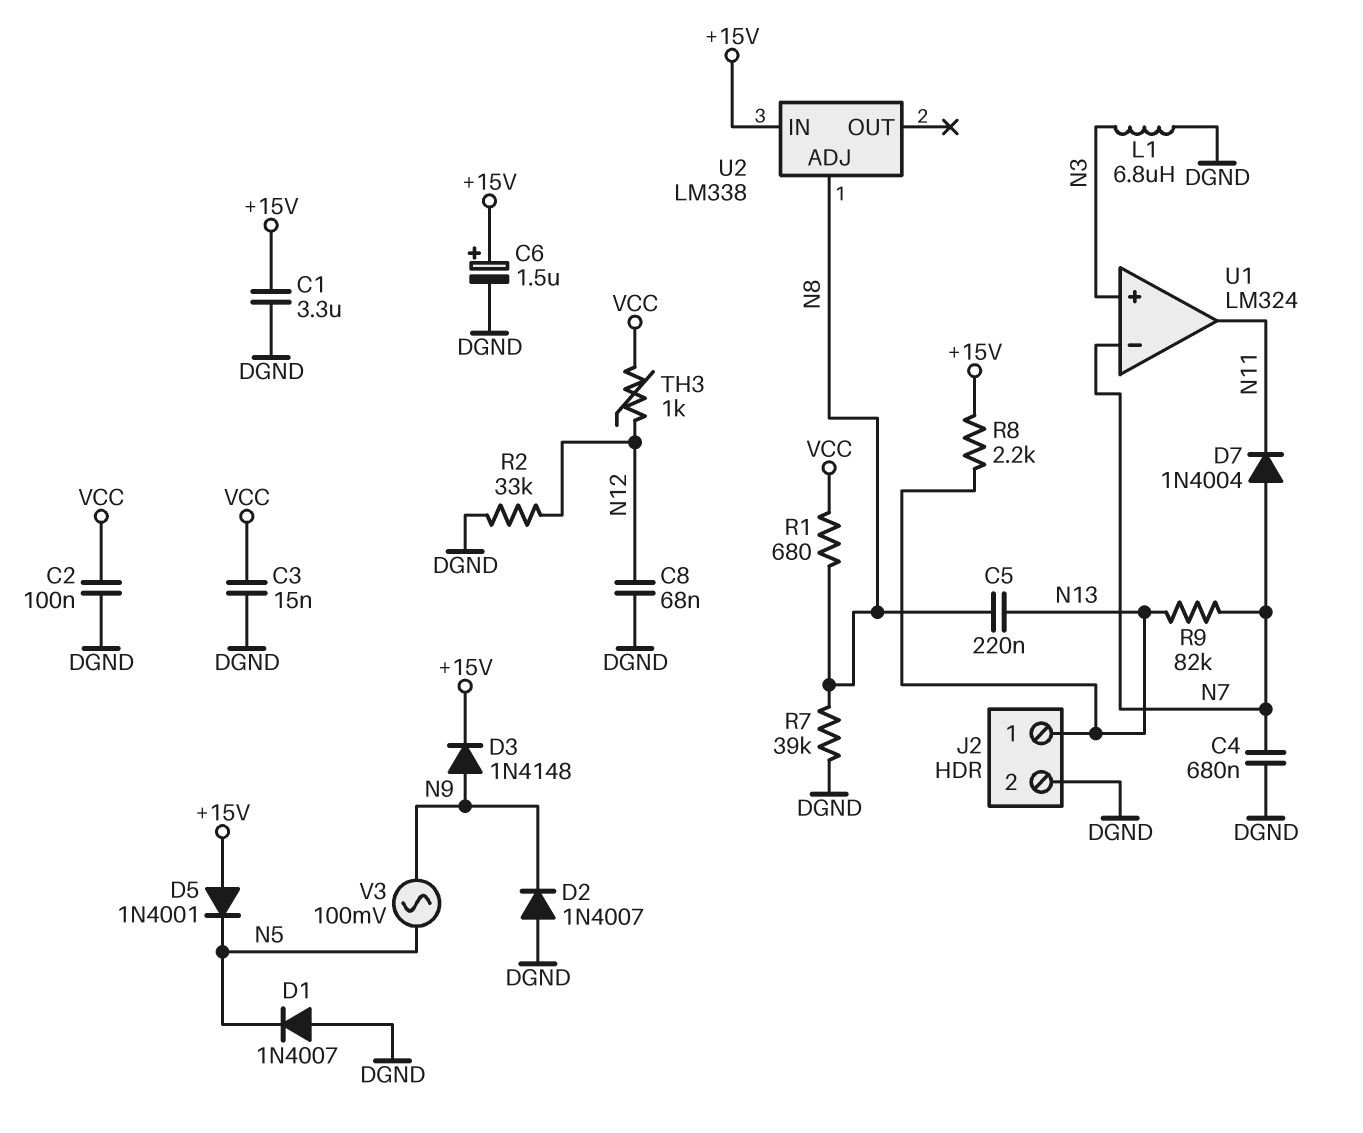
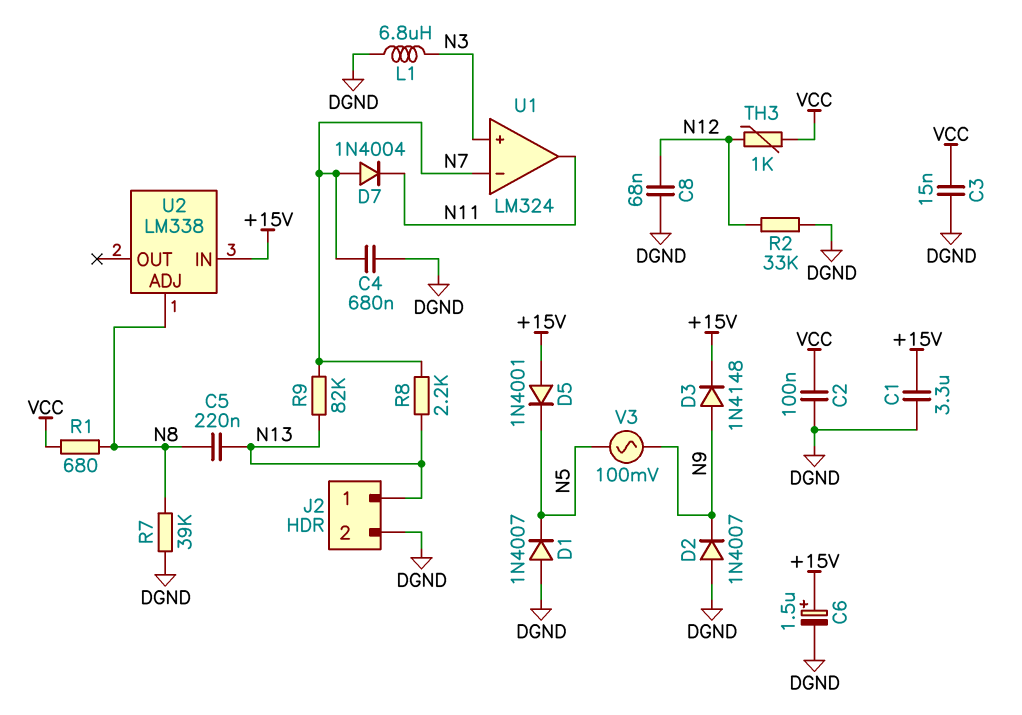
R8: 2.2k (+15V, N13) -> 2.2k (N7, N13)

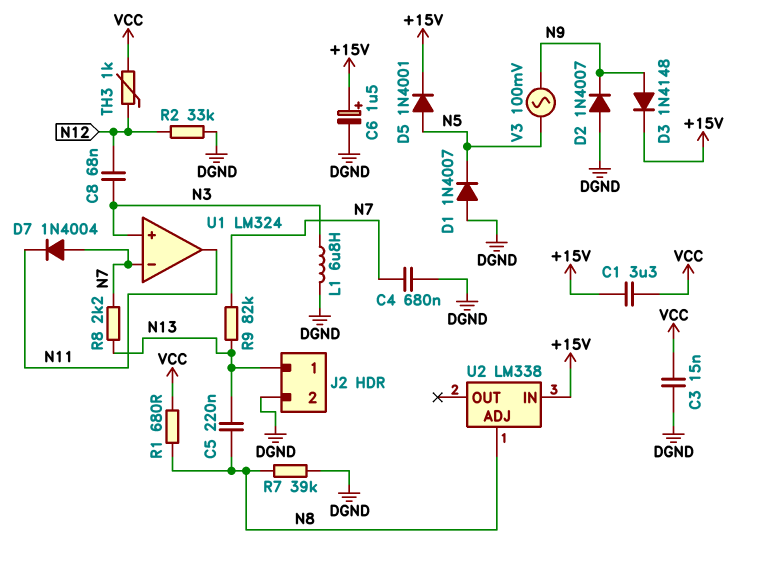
C1: 3.3uF (+15V, DGND) -> 3.3uF (+15V, VCC)
C2: 100nF (DGND, VCC) -> none
C8: 68nF (DGND, N12) -> 68nF (N3, N12)
D5: diode 1N4001 (A +15V, K N5) -> diode 1N4001 (A N5, K +15V)

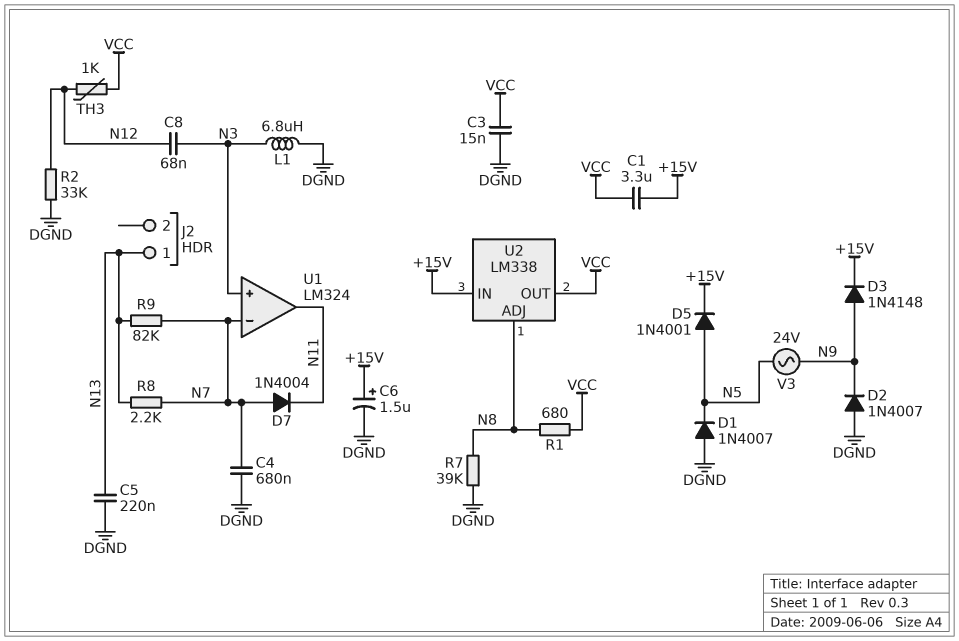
C5: 220nF (N8, N13) -> 220nF (DGND, N13)
J2 pin 2: DGND -> none
U2 pin OUT: none -> VCC
V3: AC 100mV (N5, N9) -> AC 24V (N5, N9)

